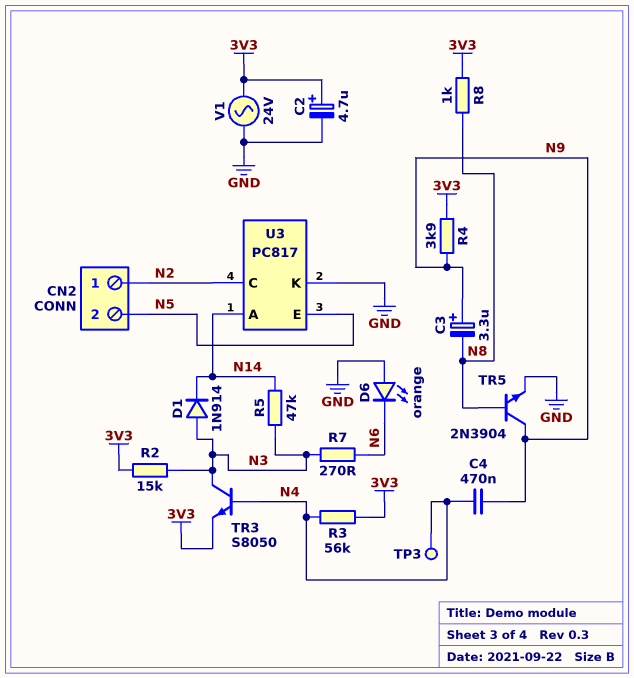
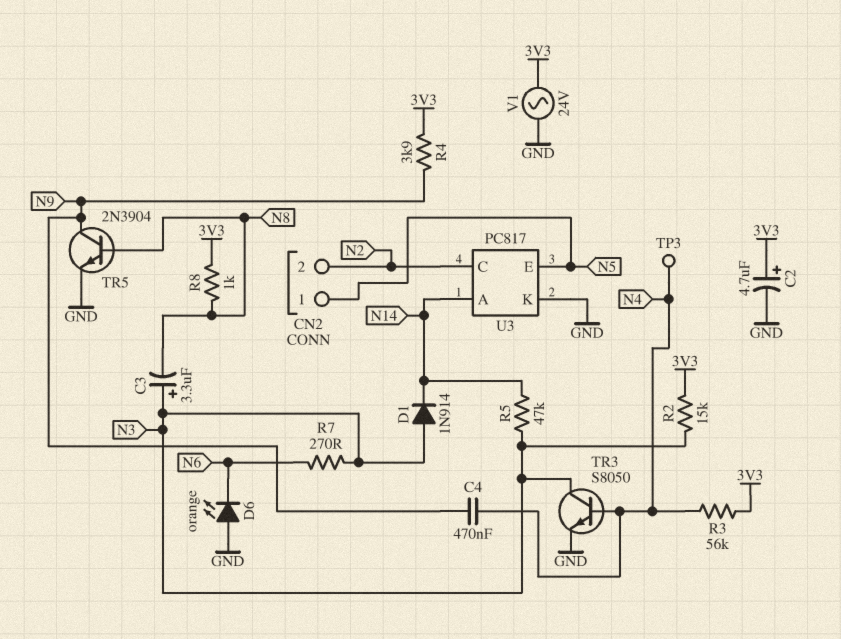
C3: 3.3uF (plus N9, minus N8) -> 3.3uF (plus N3, minus N8)
CN2 pin 1: N2 -> N5
CN2 pin 2: N5 -> N2
TR3: NPN S8050 (B N4, C N3, E 3V3) -> NPN S8050 (B N4, C N3, E GND)

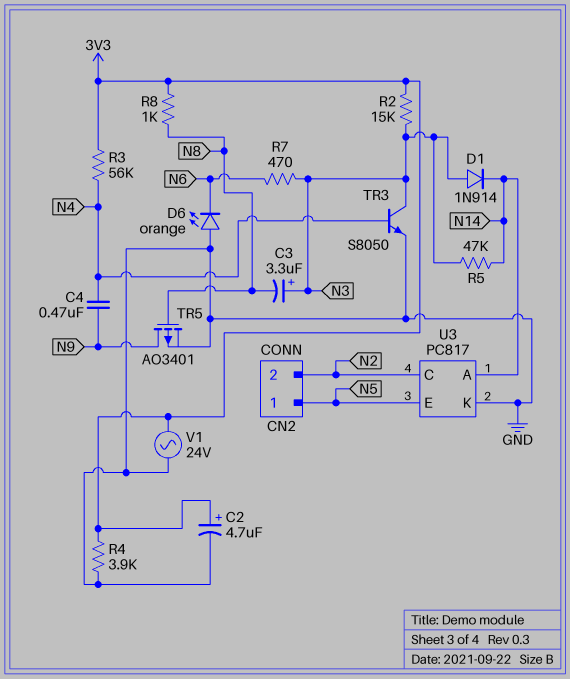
R4: 3.9k (3V3, N9) -> 3.9k (3V3, GND)
R7: 270 (N3, N6) -> 470 (N3, N6)
TP3: test point (N4) -> none
TR5: NPN 2N3904 (B N8, C N9, E GND) -> PMOS AO3401 (G N8, D N9, S GND)

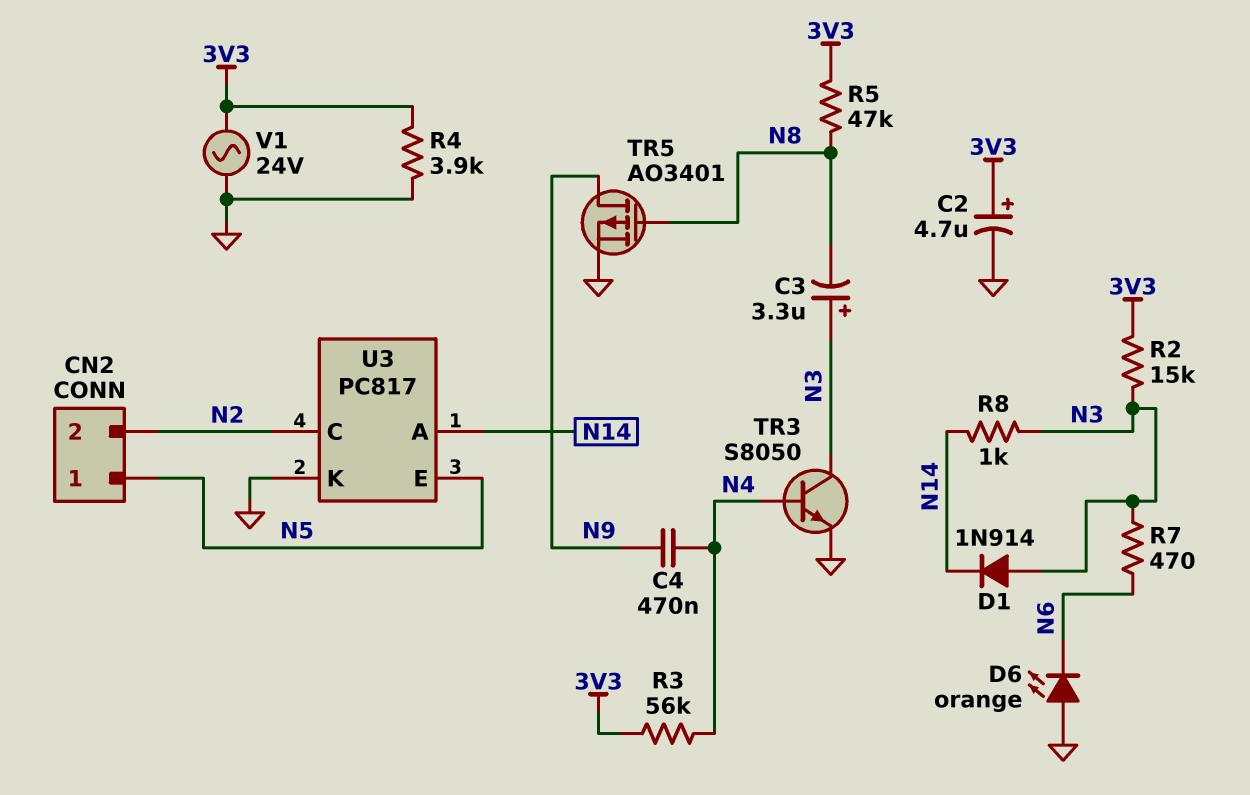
R5: 47k (N3, N14) -> 47k (3V3, N8)
R8: 1k (3V3, N8) -> 1k (N3, N14)

